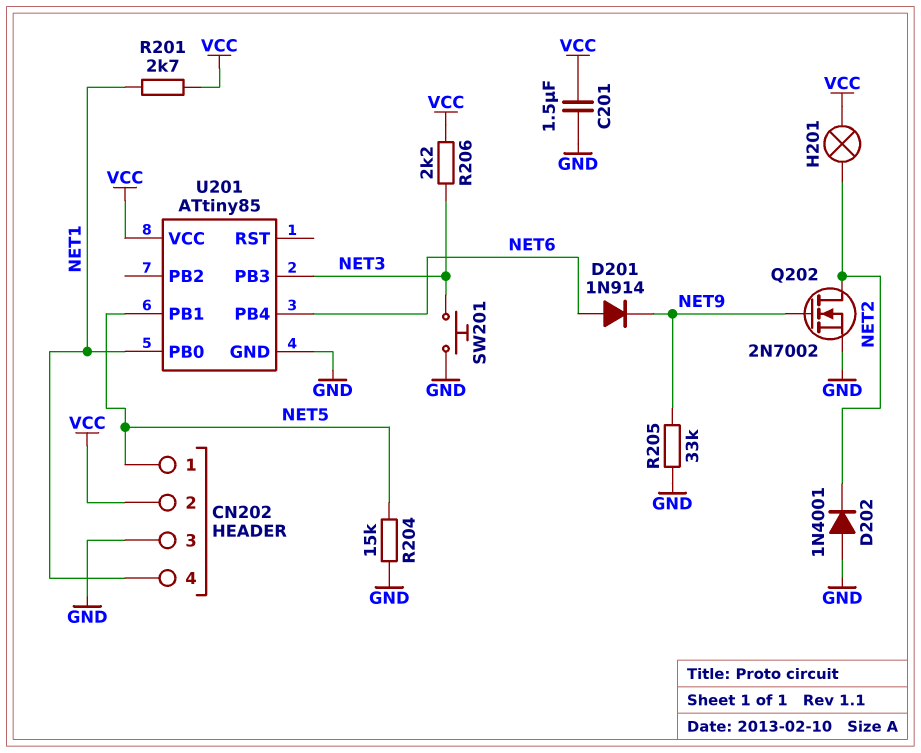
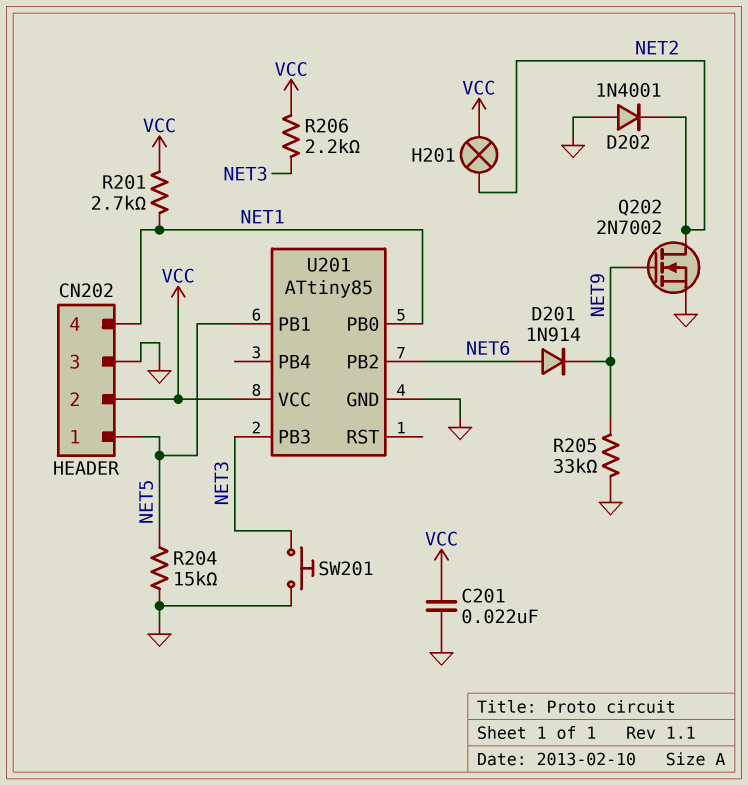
C201: 1.5uF (GND, VCC) -> 22nF (GND, VCC)
U201 pin PB2: none -> NET6
U201 pin PB4: NET6 -> none

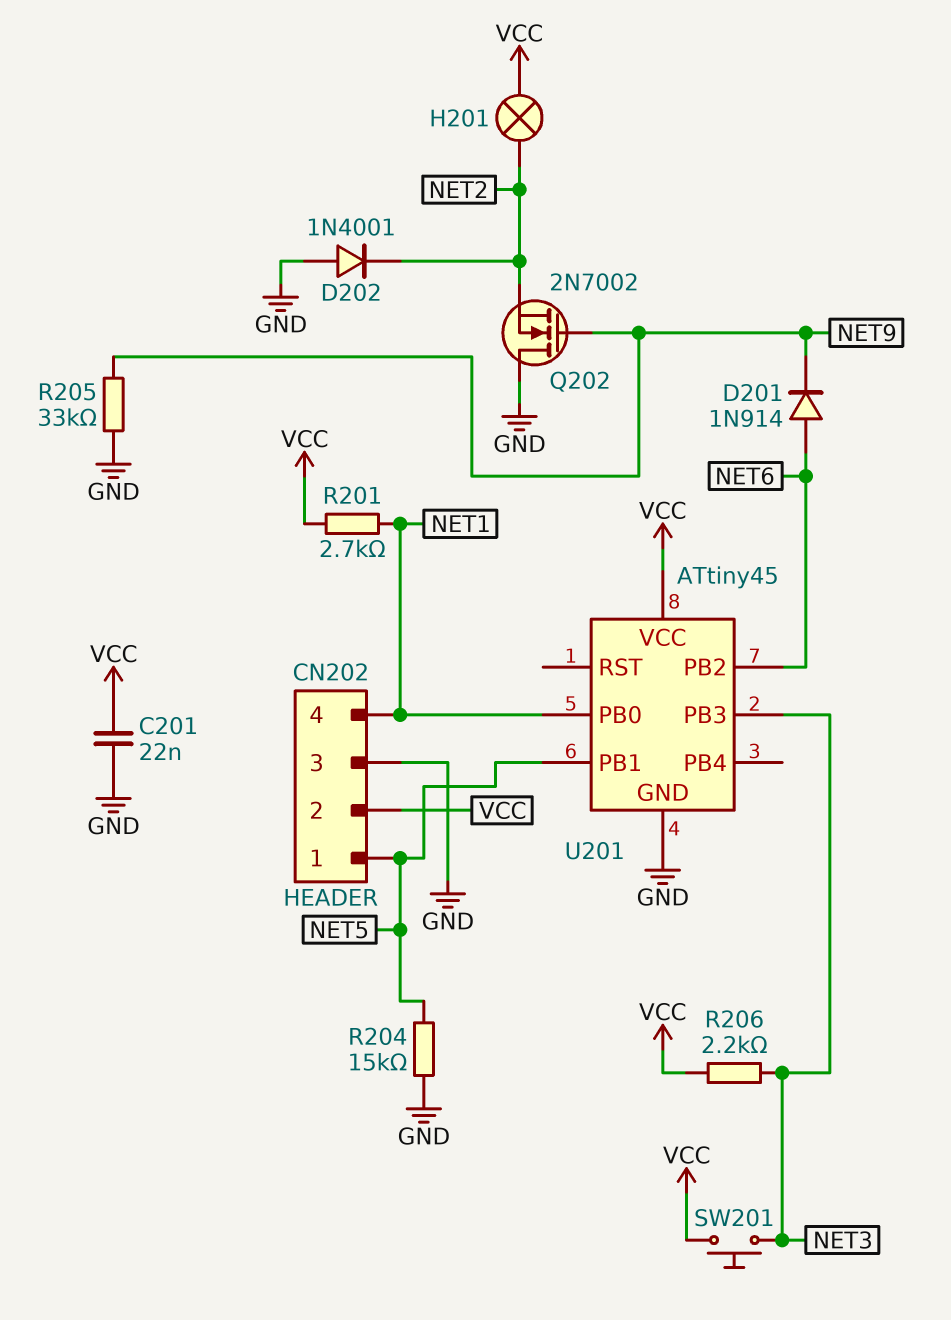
Q202: NMOS 2N7002 (G NET9, D NET2, S GND) -> NMOS 2N7002 (G NET9, D GND, S NET2)
SW201: button (GND, NET3) -> button (NET3, VCC)
U201: ATtiny85 -> ATtiny45

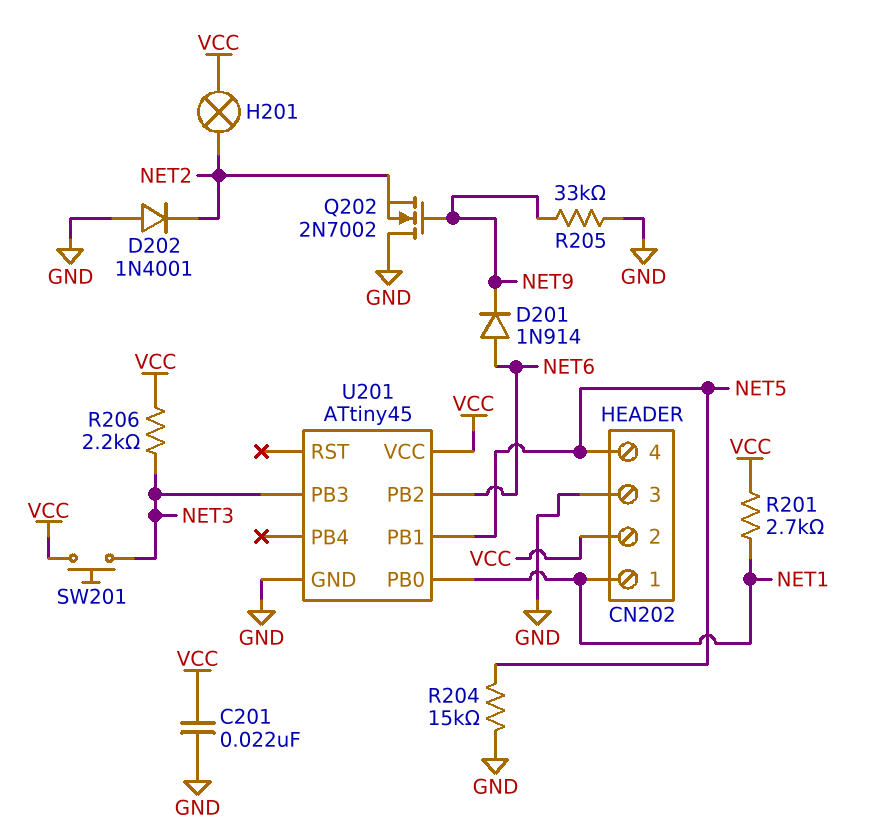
CN202 pin 1: NET5 -> NET1
CN202 pin 4: NET1 -> NET5

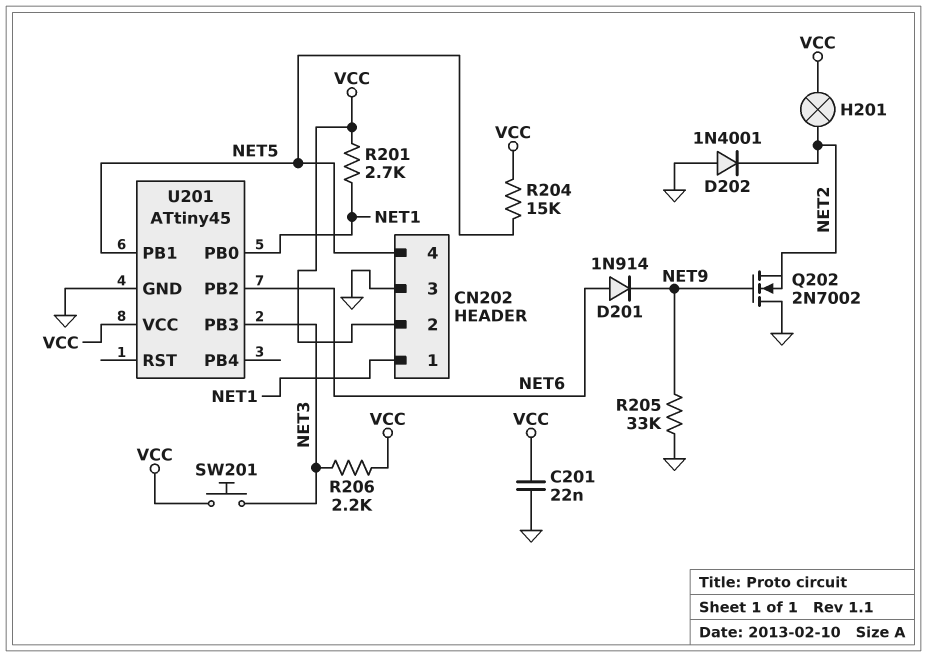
R204: 15k (GND, NET5) -> 15k (NET5, VCC)

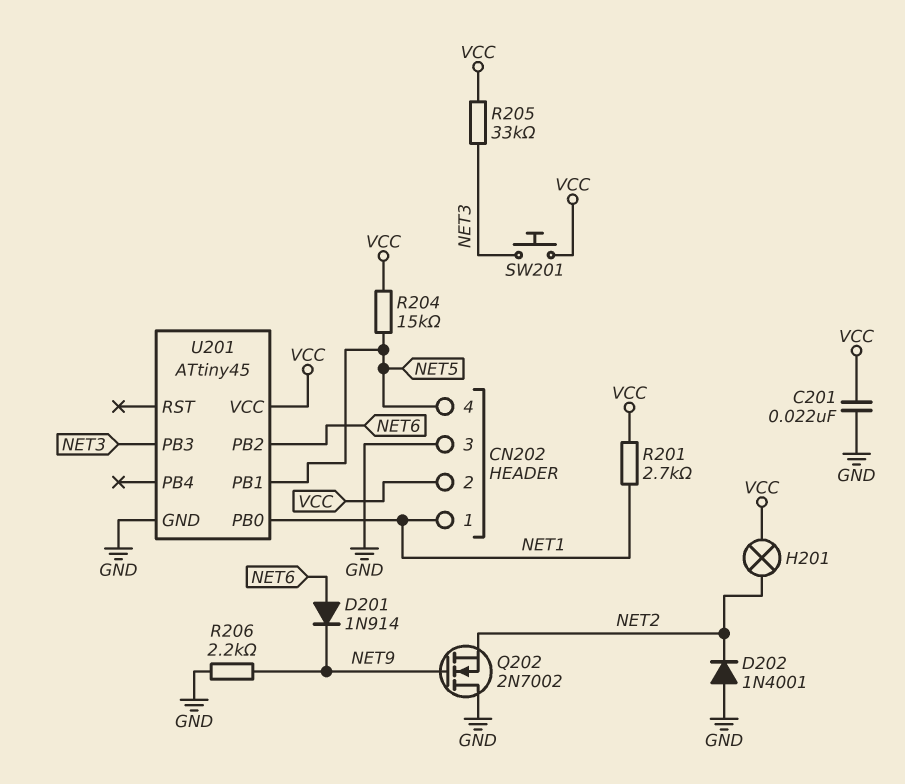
R205: 33k (GND, NET9) -> 33k (NET3, VCC)
R206: 2.2k (NET3, VCC) -> 2.2k (GND, NET9)

